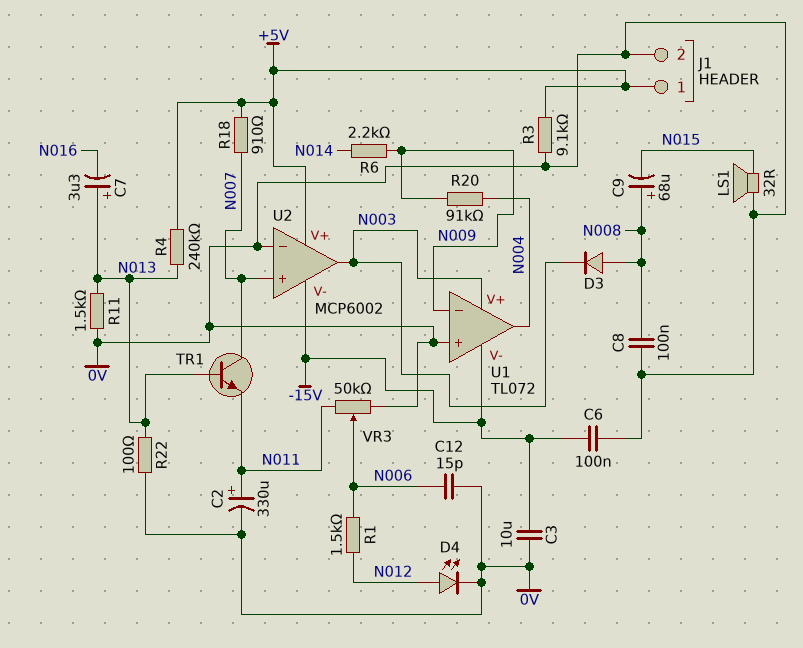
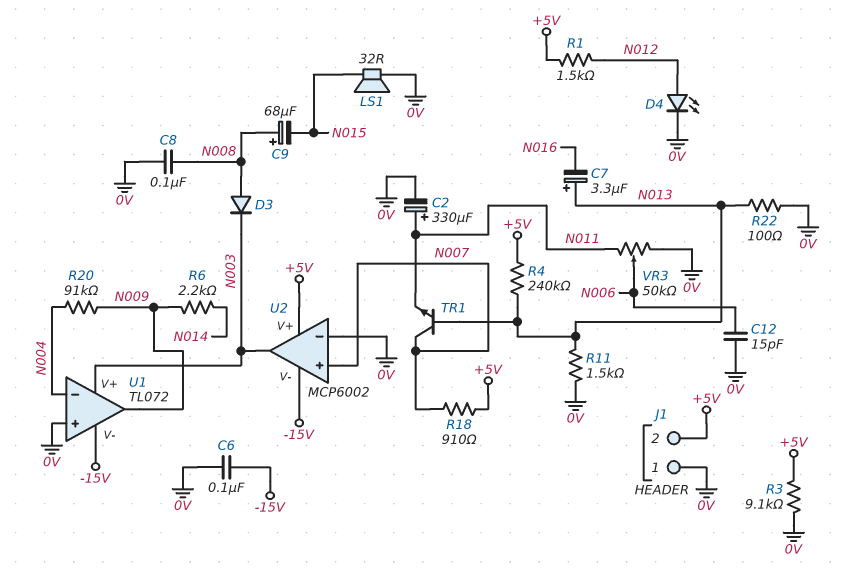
C3: 10uF (-15V, 0V) -> none
J1 pin 1: +5V -> 0V
J1 pin 2: 0V -> +5V
R1: 1.5k (N006, N012) -> 1.5k (+5V, N012)
U1 pin in-: N009 -> N004
U1 pin out: N004 -> N009

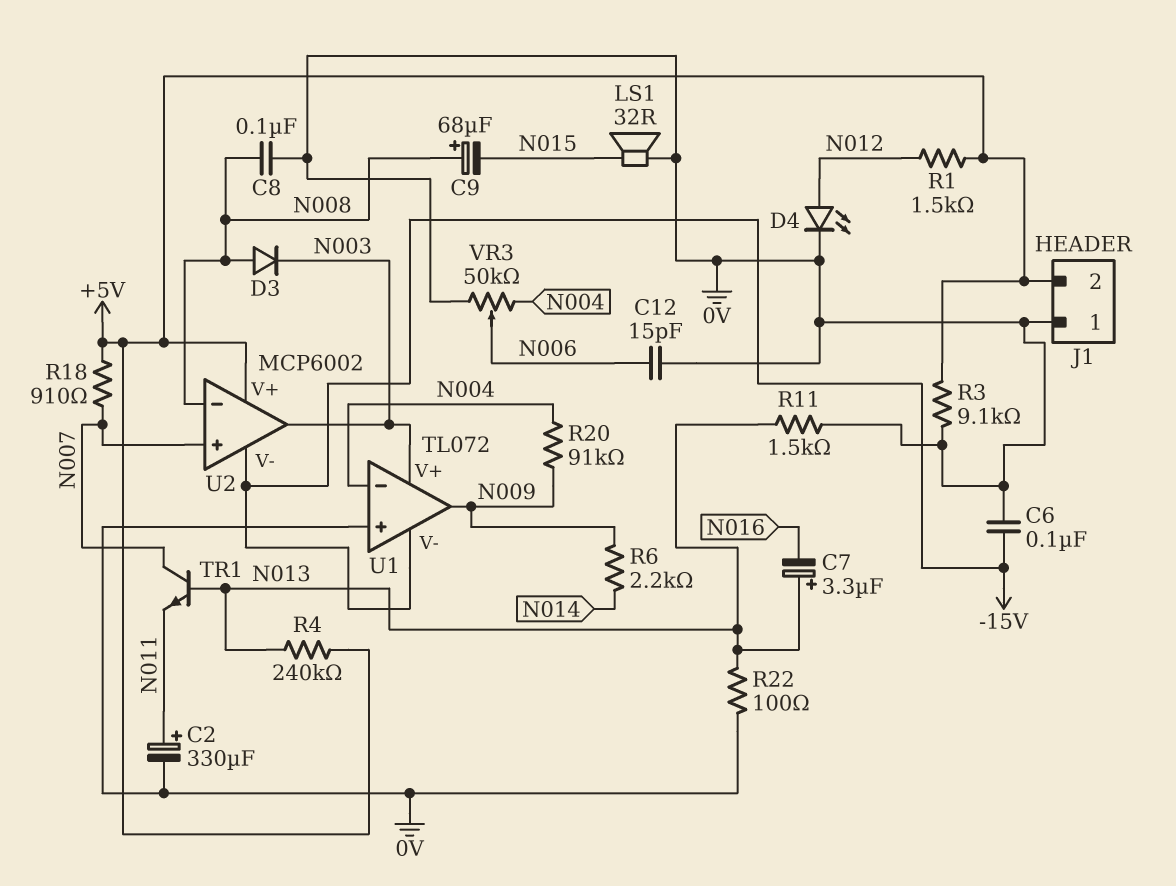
U2 pin in-: 0V -> N008
VR3: 50k (0V, N011, wiper N006) -> 50k (0V, N004, wiper N006)

